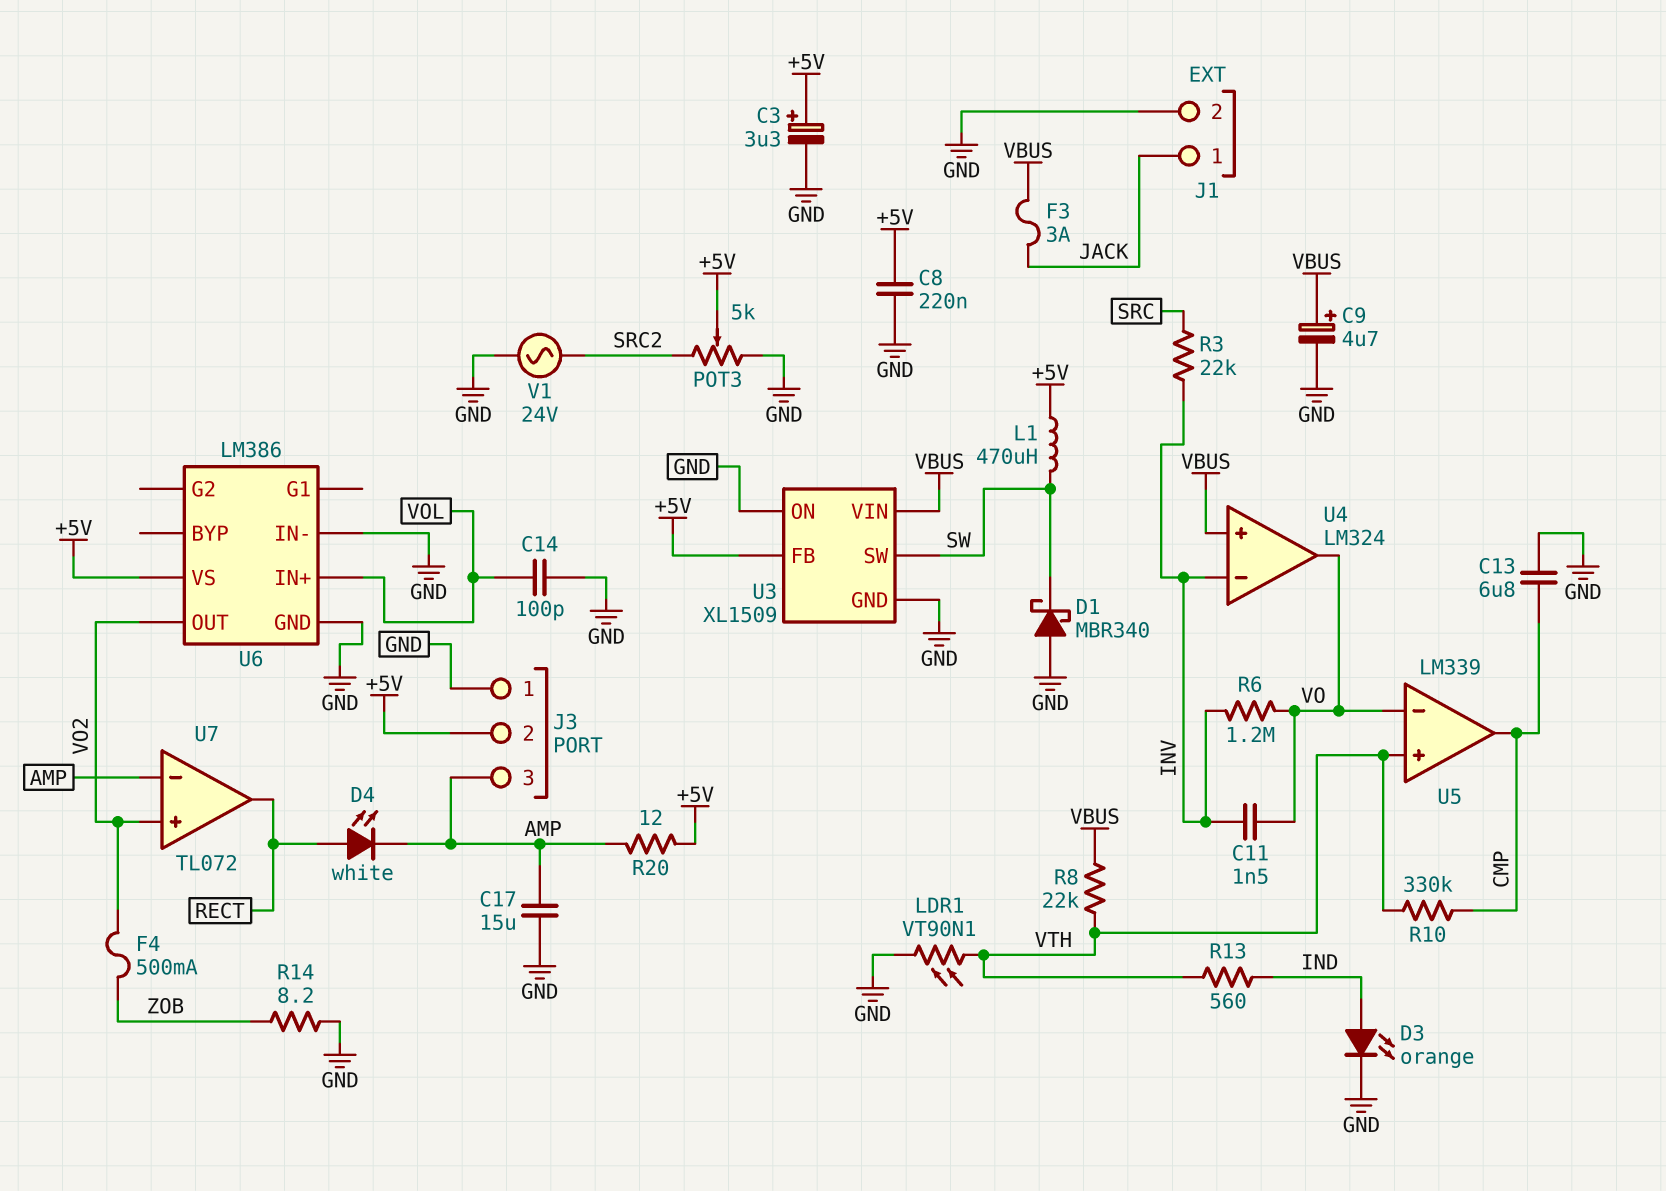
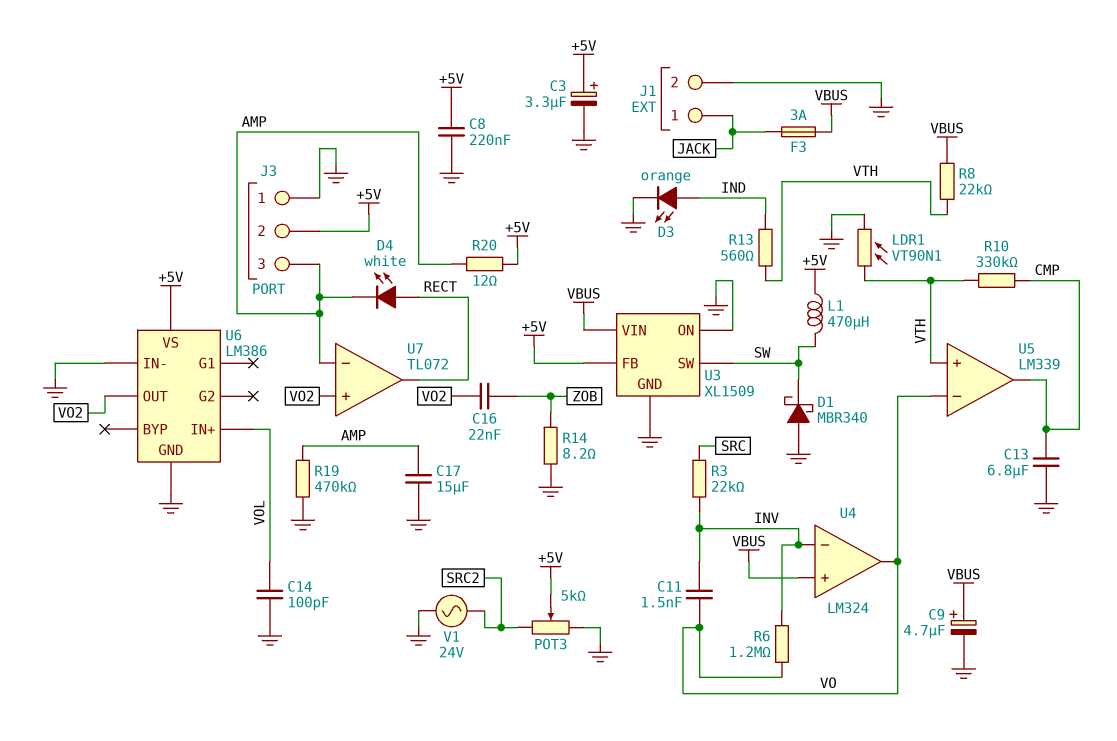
C16: none -> 22nF (VO2, ZOB)
F4: 500mA (VO2, ZOB) -> none
R19: none -> 470k (AMP, GND)

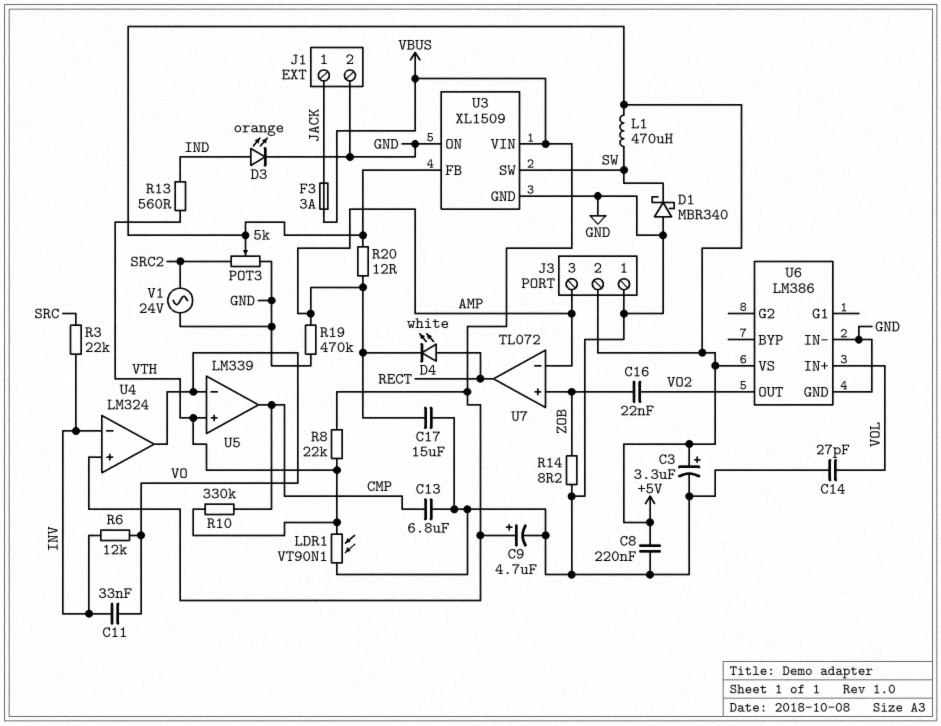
C11: 1.5nF (INV, VO) -> 33nF (INV, VO)
C14: 100pF (GND, VOL) -> 27pF (GND, VOL)
R6: 1.2M (INV, VO) -> 12k (INV, VO)
U7 pin in+: VO2 -> ZOB

